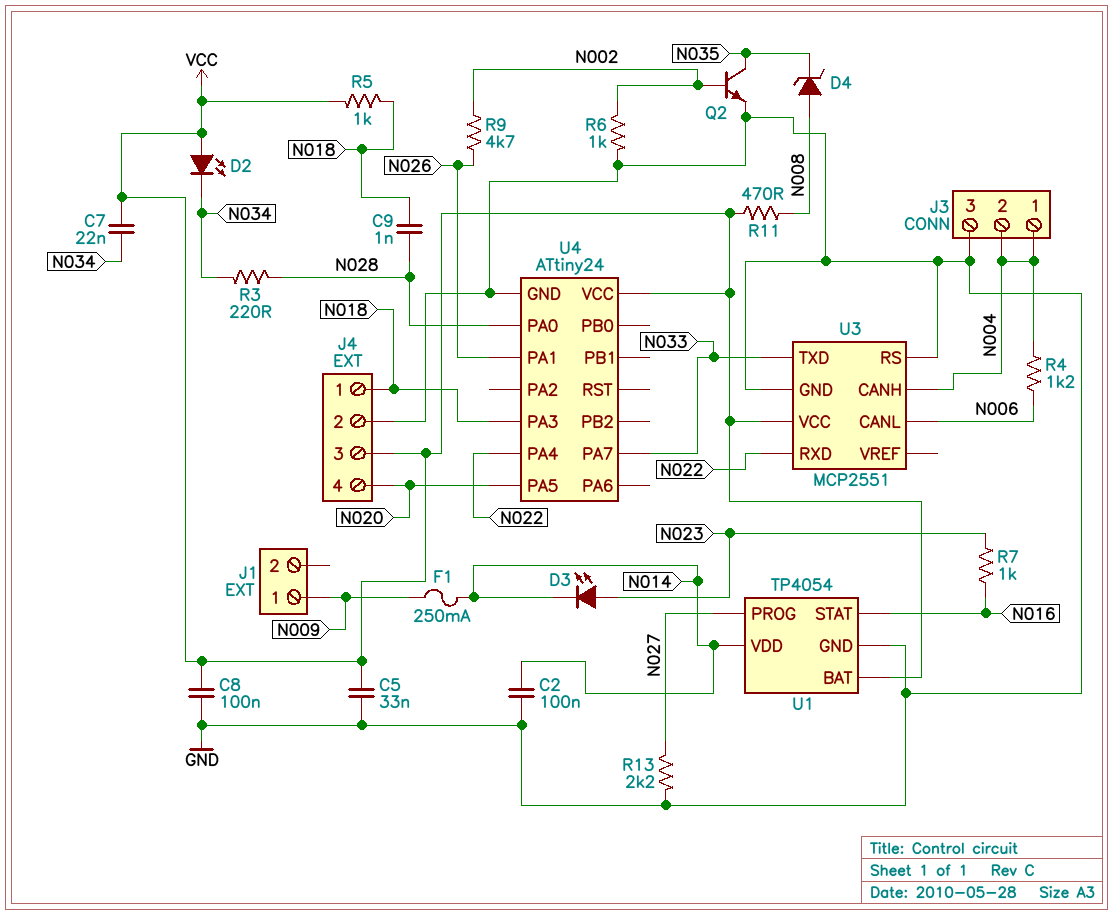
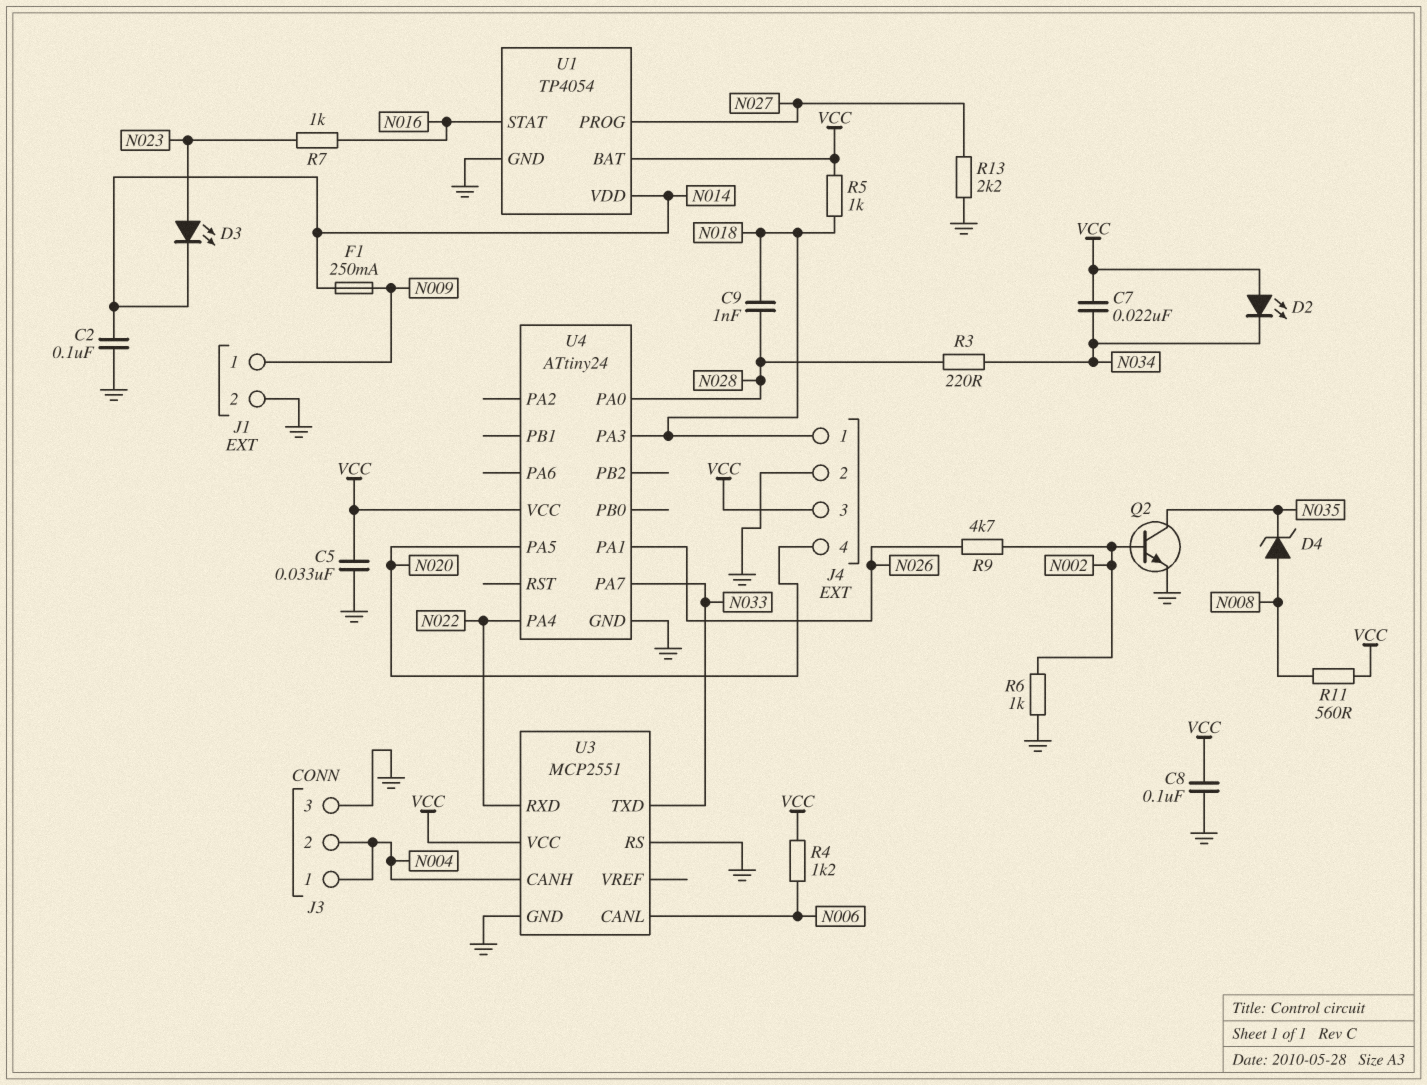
J1 pin 2: none -> GND
R4: 1.2k (N004, N006) -> 1.2k (N006, VCC)
R11: 470 (N008, VCC) -> 560 (N008, VCC)

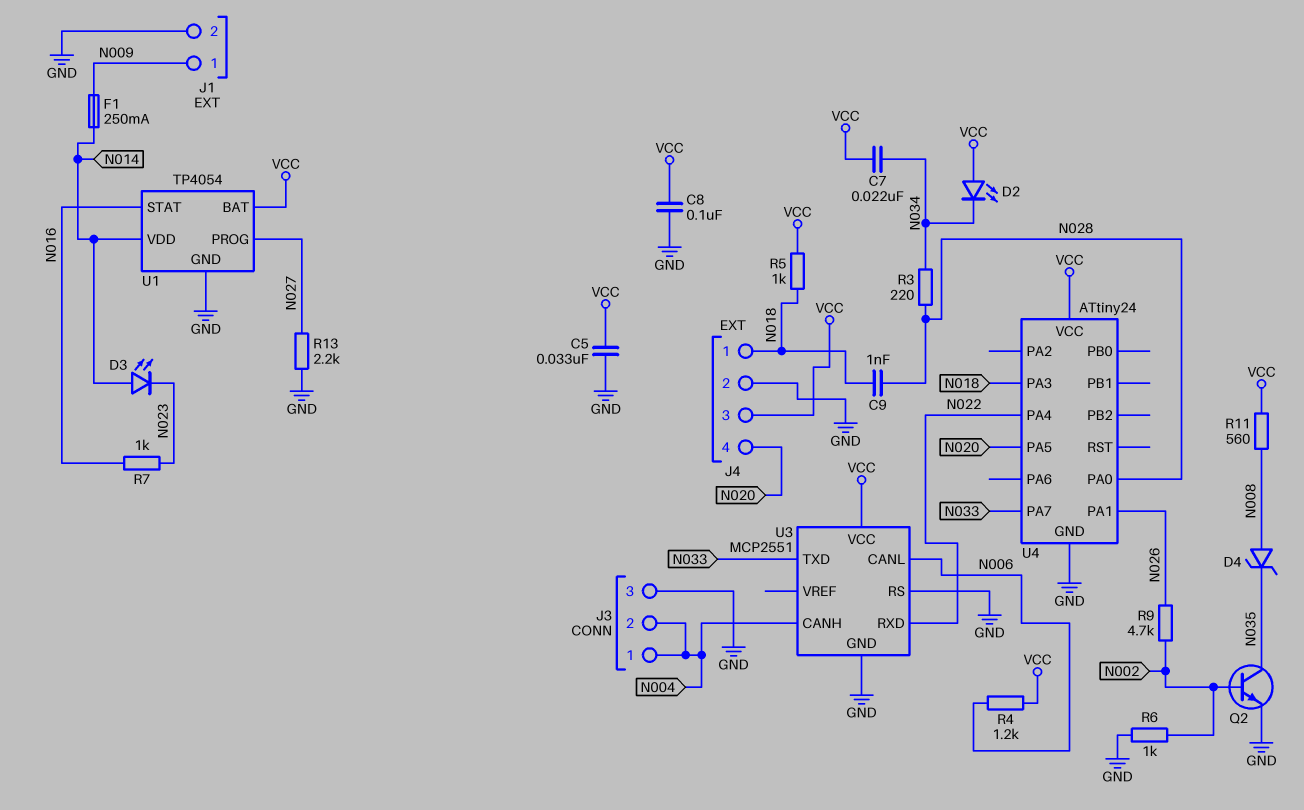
C2: 100nF (GND, N014) -> none
D3: LED (A N023, K N014) -> LED (A N014, K N023)

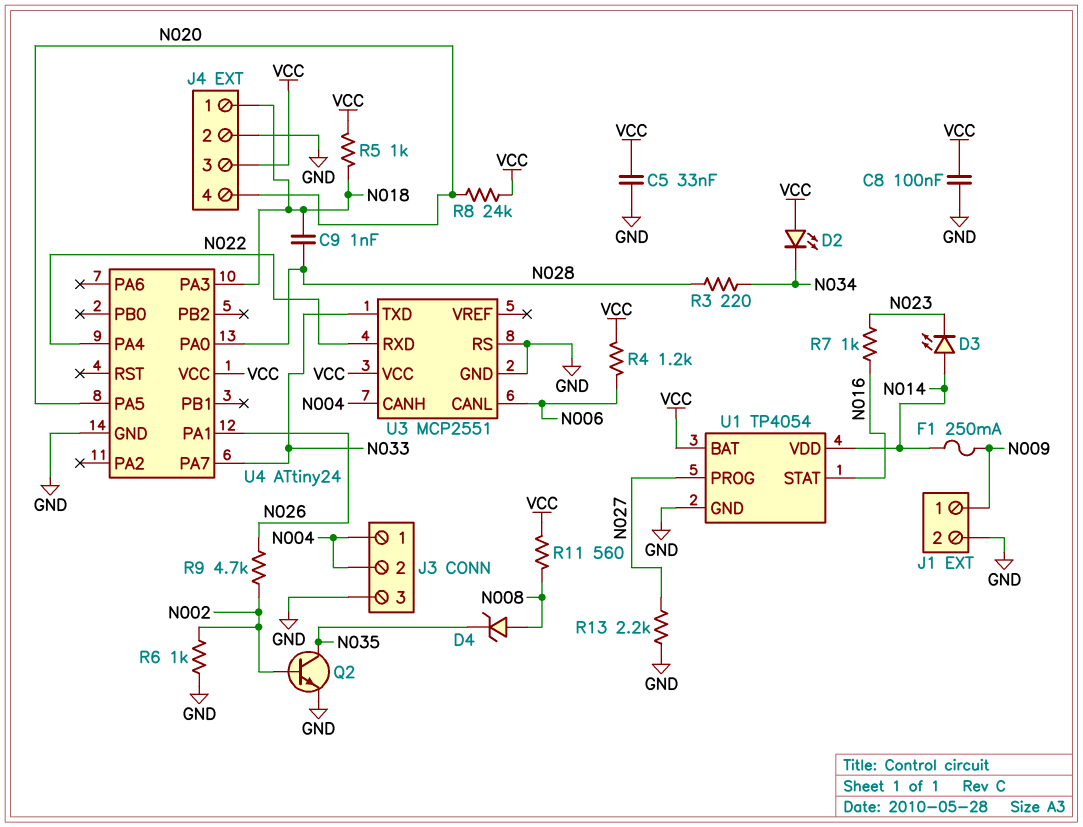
C7: 22nF (N034, VCC) -> none
R8: none -> 24k (N020, VCC)

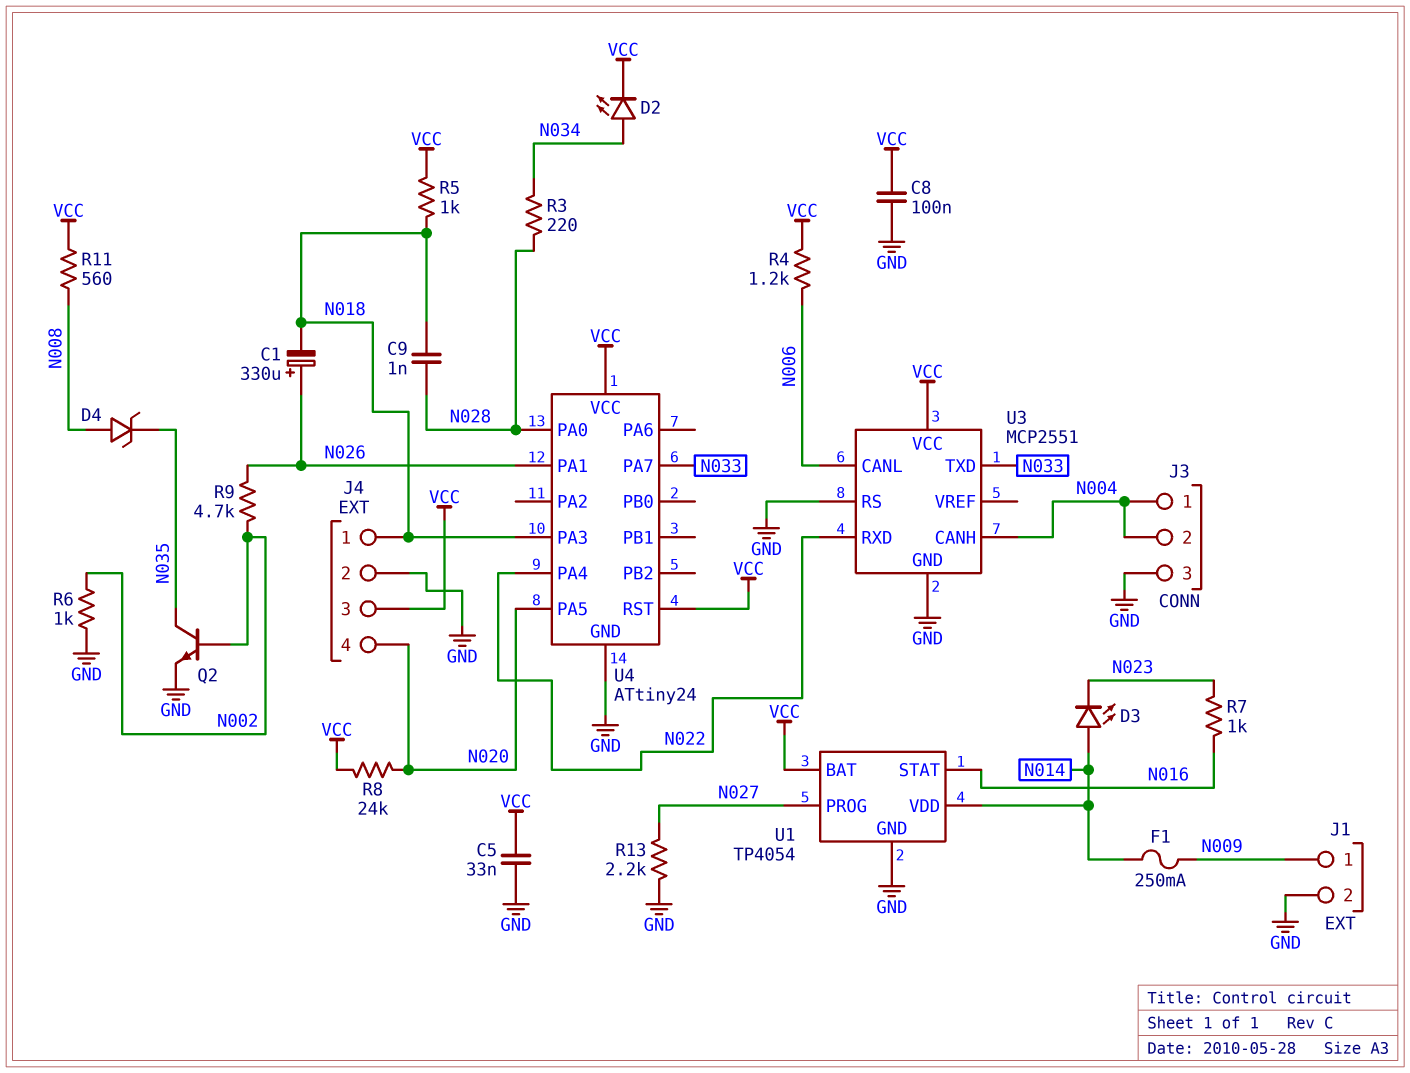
C1: none -> 330uF (plus N026, minus N018)
D2: LED (A VCC, K N034) -> LED (A N034, K VCC)
U4 pin RST: none -> VCC

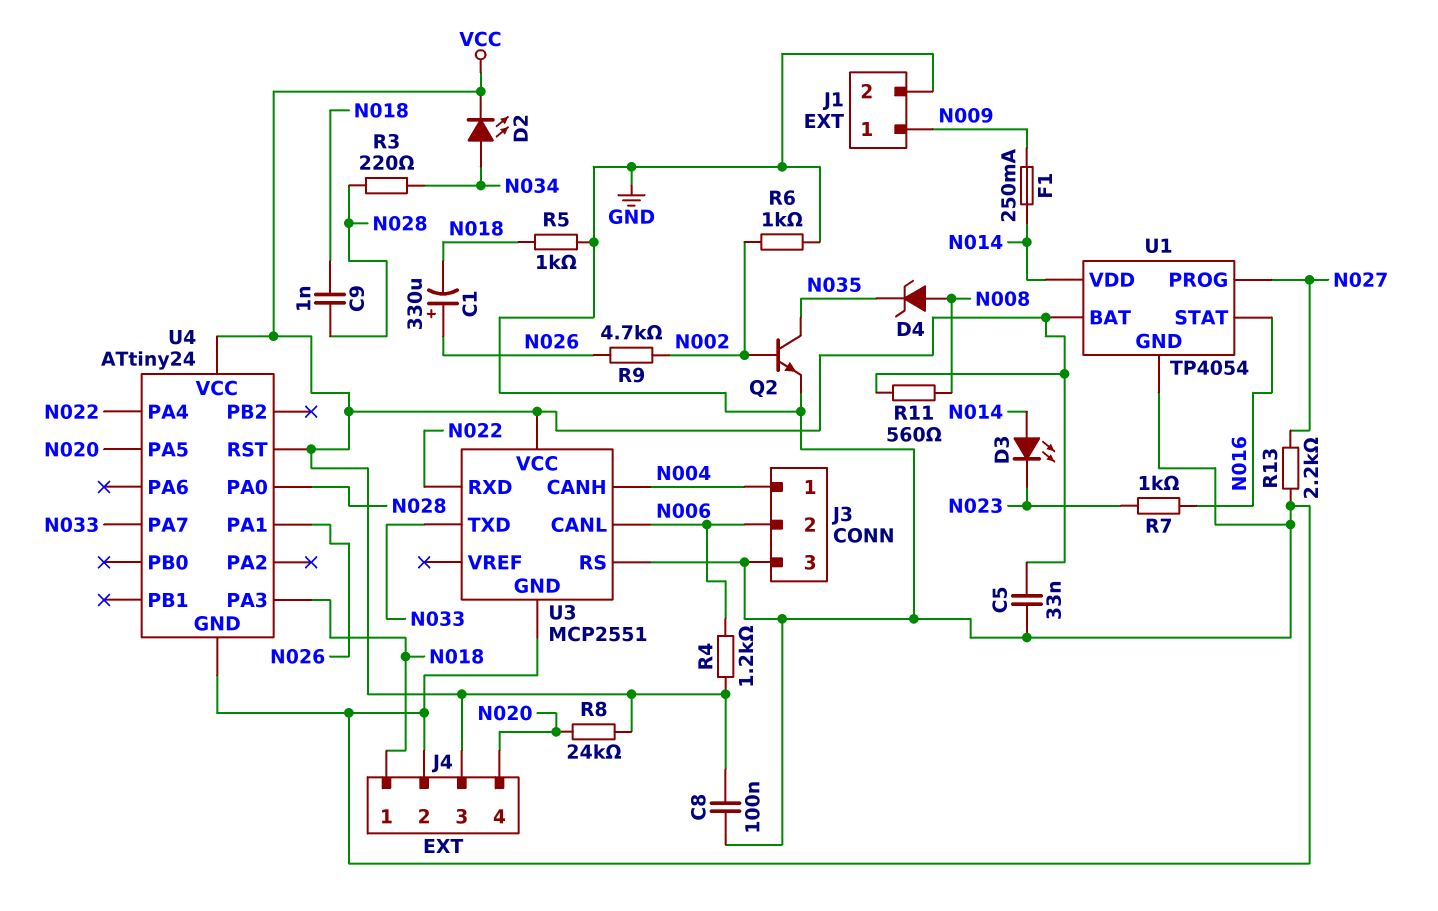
J3 pin 2: N004 -> N006
R5: 1k (N018, VCC) -> 1k (GND, N018)

